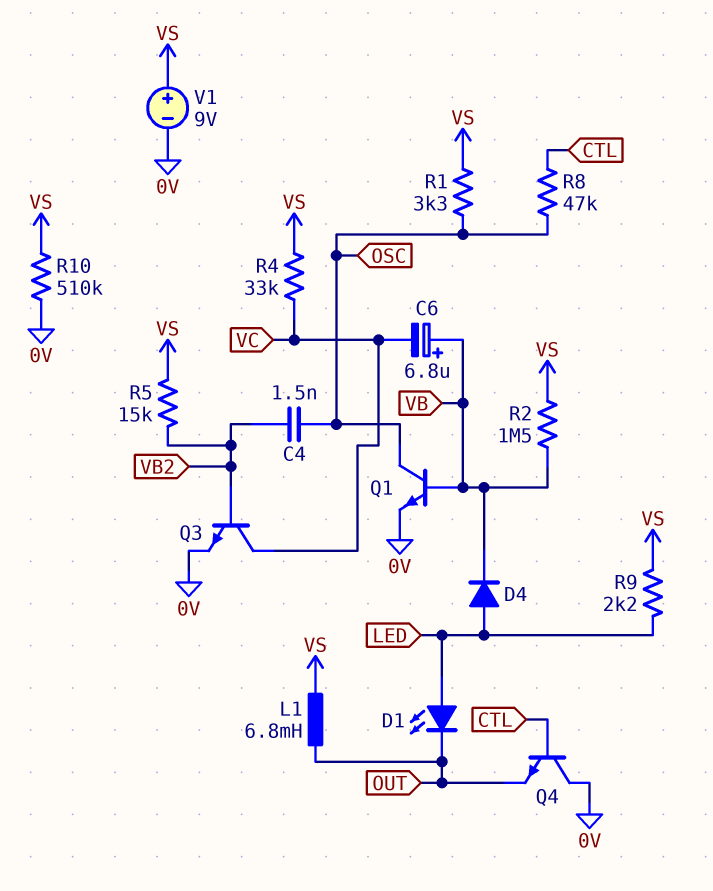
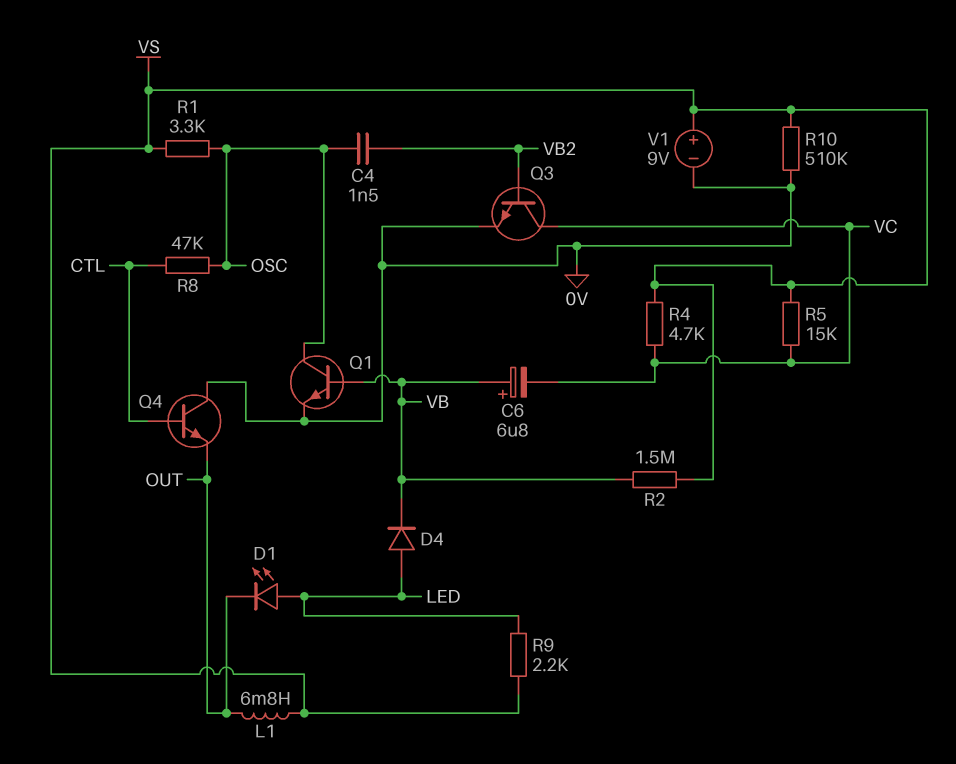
R4: 33k (VC, VS) -> 4.7k (VC, VS)
R5: 15k (VB2, VS) -> 15k (VC, VS)

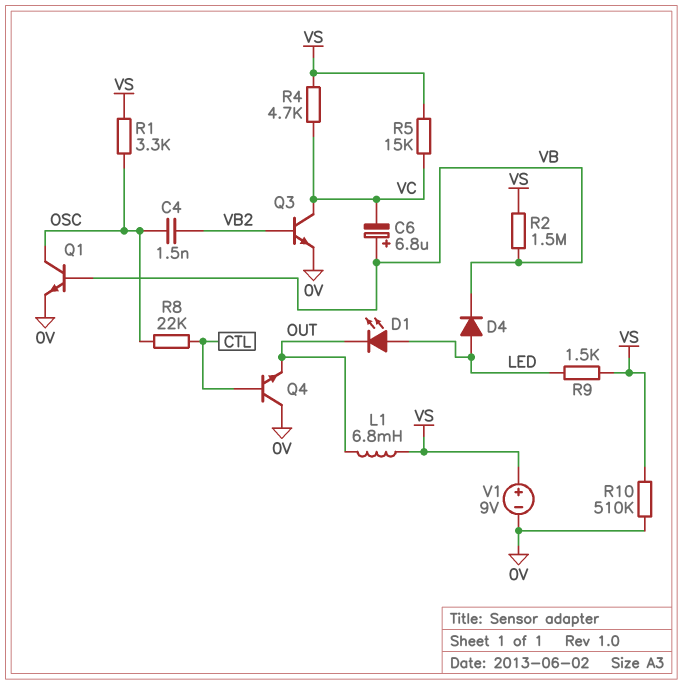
R8: 47k (CTL, OSC) -> 22k (CTL, OSC)
R9: 2.2k (LED, VS) -> 1.5k (LED, VS)

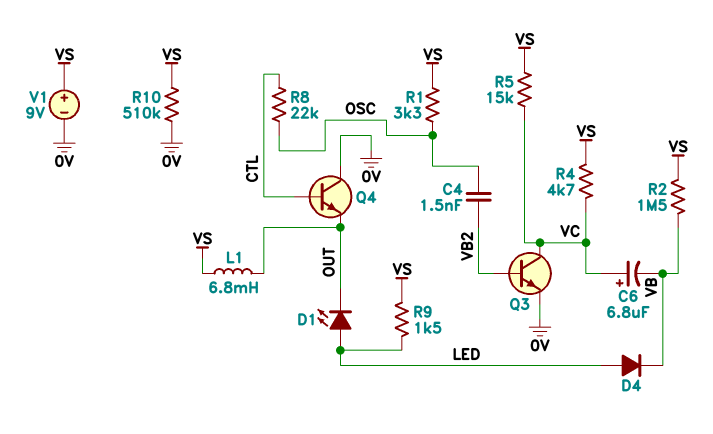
C6: 6.8uF (plus VB, minus VC) -> 6.8uF (plus VC, minus VB)
Q1: NPN (B VB, C OSC, E 0V) -> none

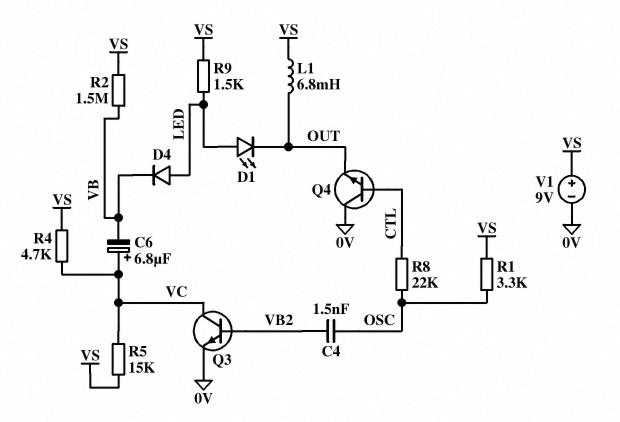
R10: 510k (0V, VS) -> none

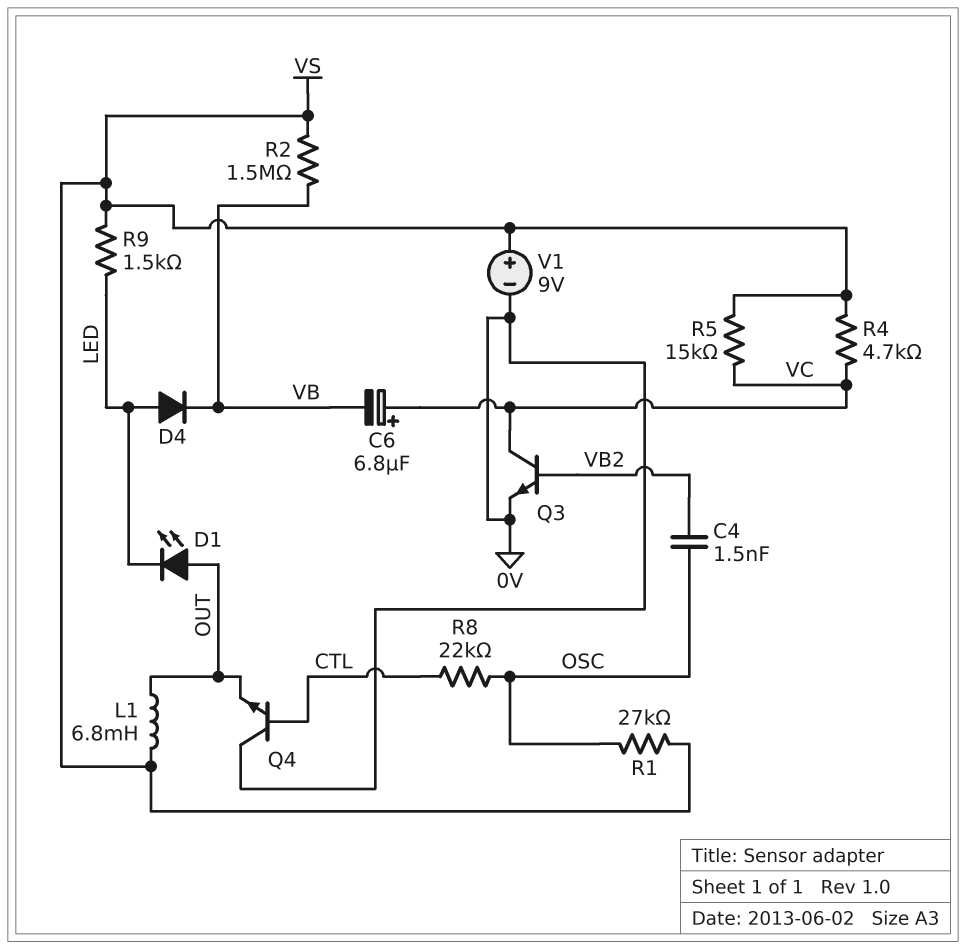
D1: LED (A LED, K OUT) -> LED (A OUT, K LED)
R1: 3.3k (OSC, VS) -> 27k (OSC, VS)

